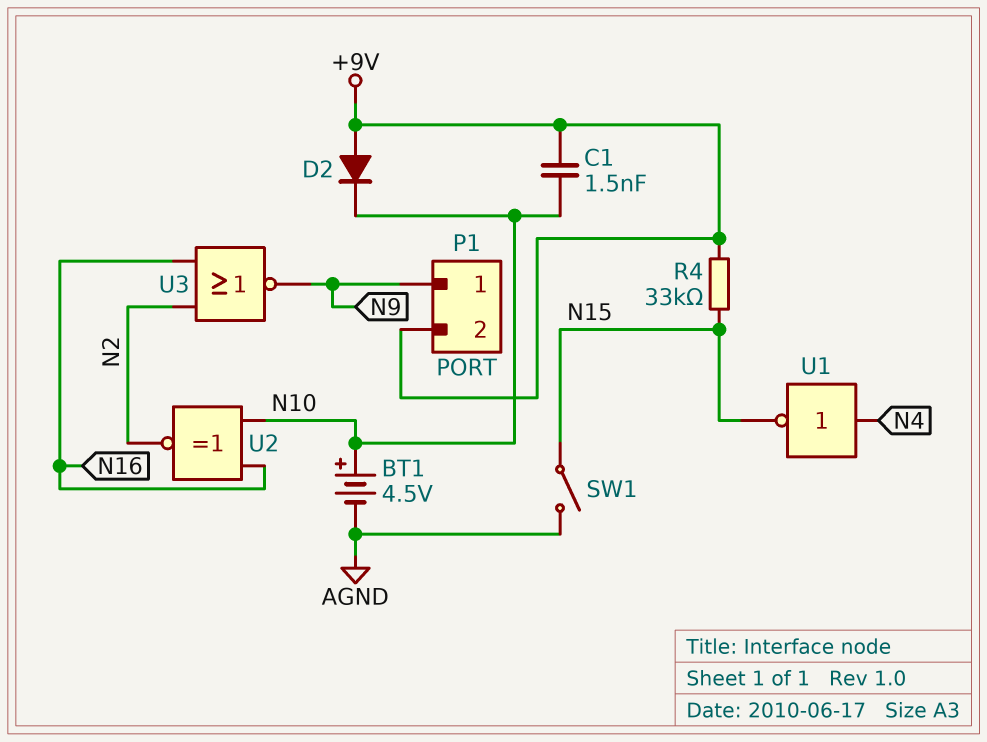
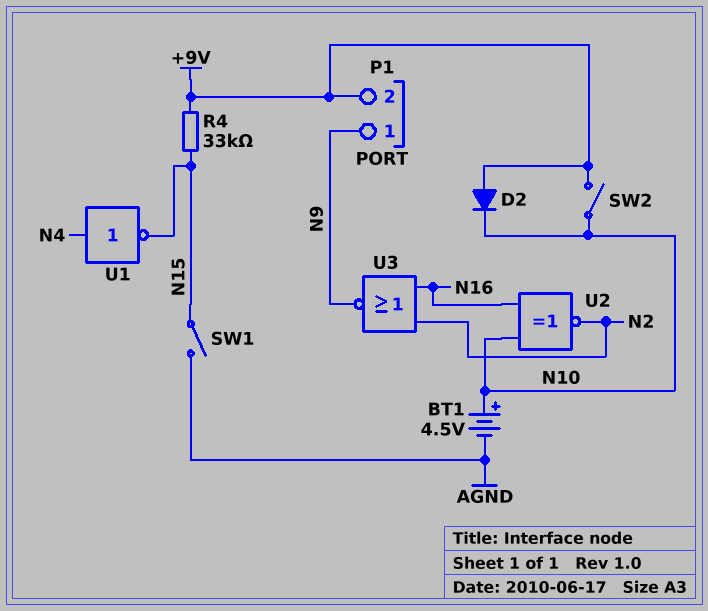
C1: 1.5nF (+9V, N10) -> none
SW2: none -> switch (+9V, N10)

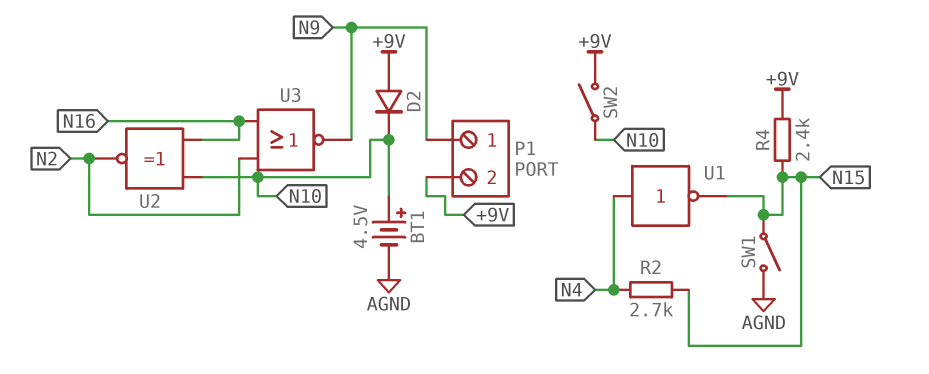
R2: none -> 2.7k (N4, N15)
R4: 33k (+9V, N15) -> 2.4k (+9V, N15)

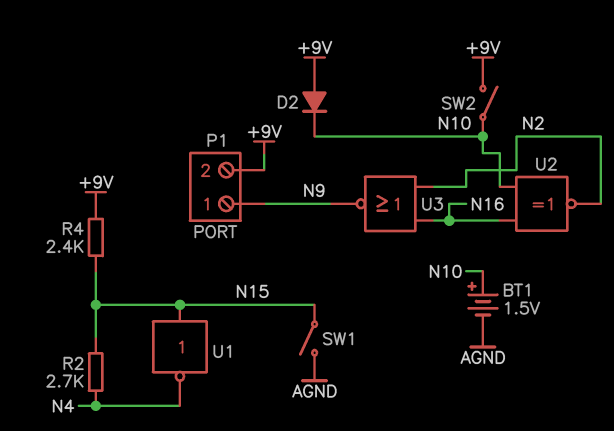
BT1: 4.5V (plus N10, minus AGND) -> 1.5V (plus N10, minus AGND)
U1: NOT (in N4, out N15) -> NOT (in N15, out N4)

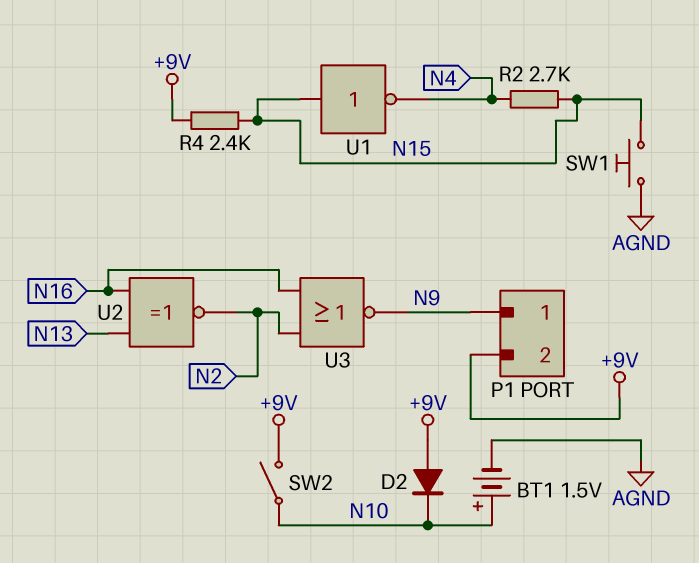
SW1: switch (AGND, N15) -> button (AGND, N15)
U2: XNOR (in N10, in N16, out N2) -> XNOR (in N13, in N16, out N2)

